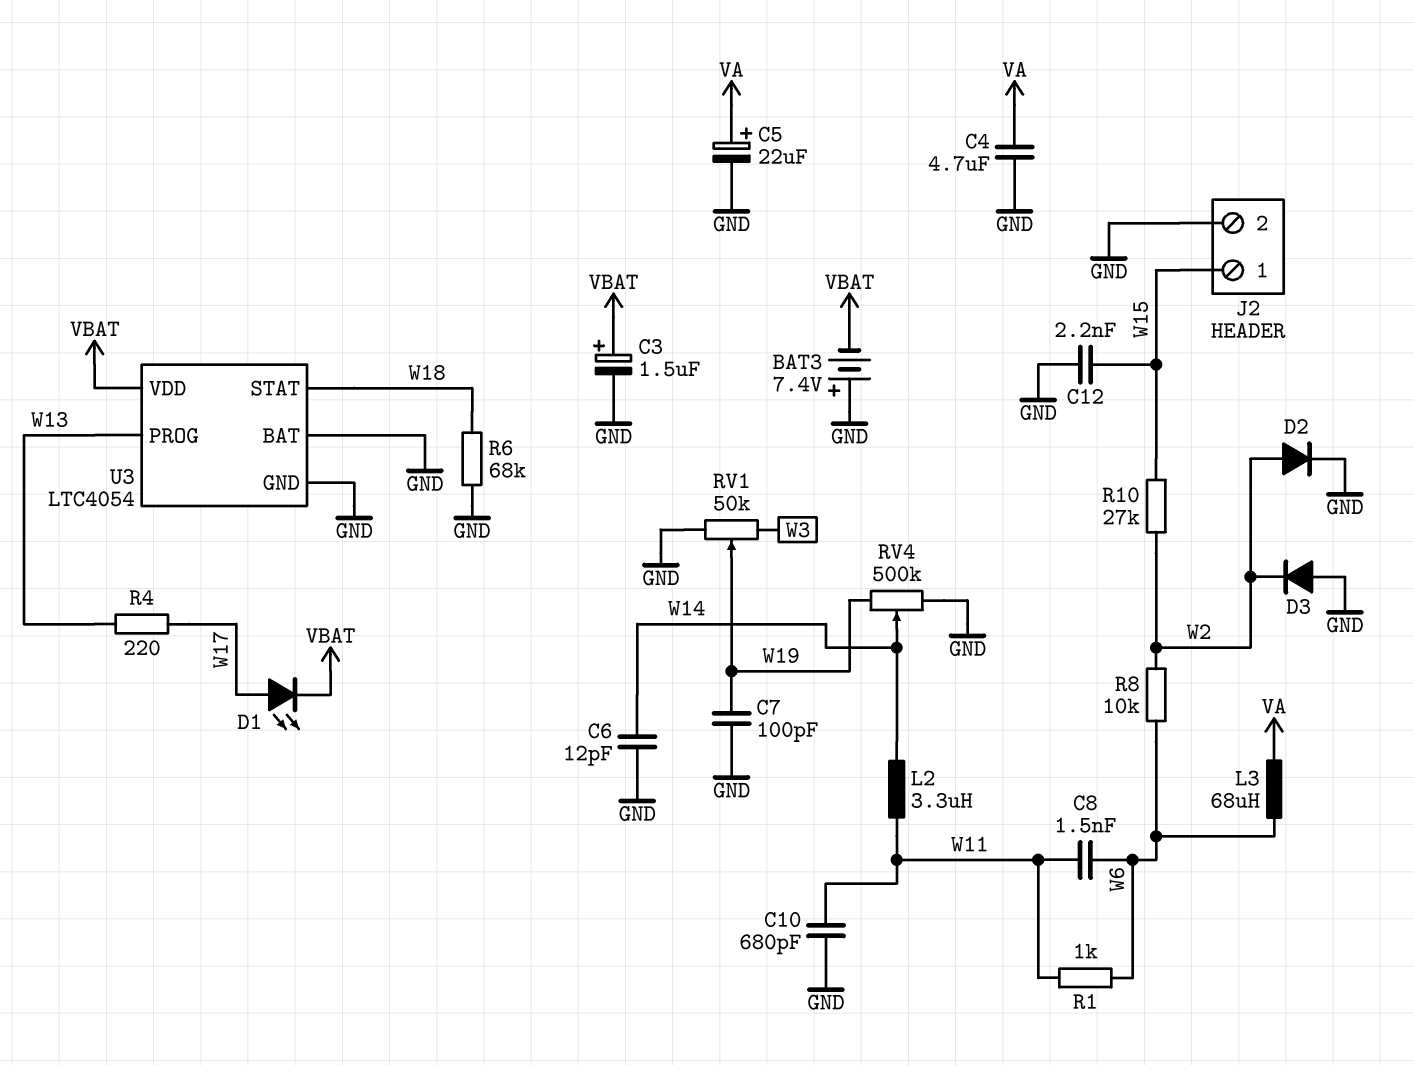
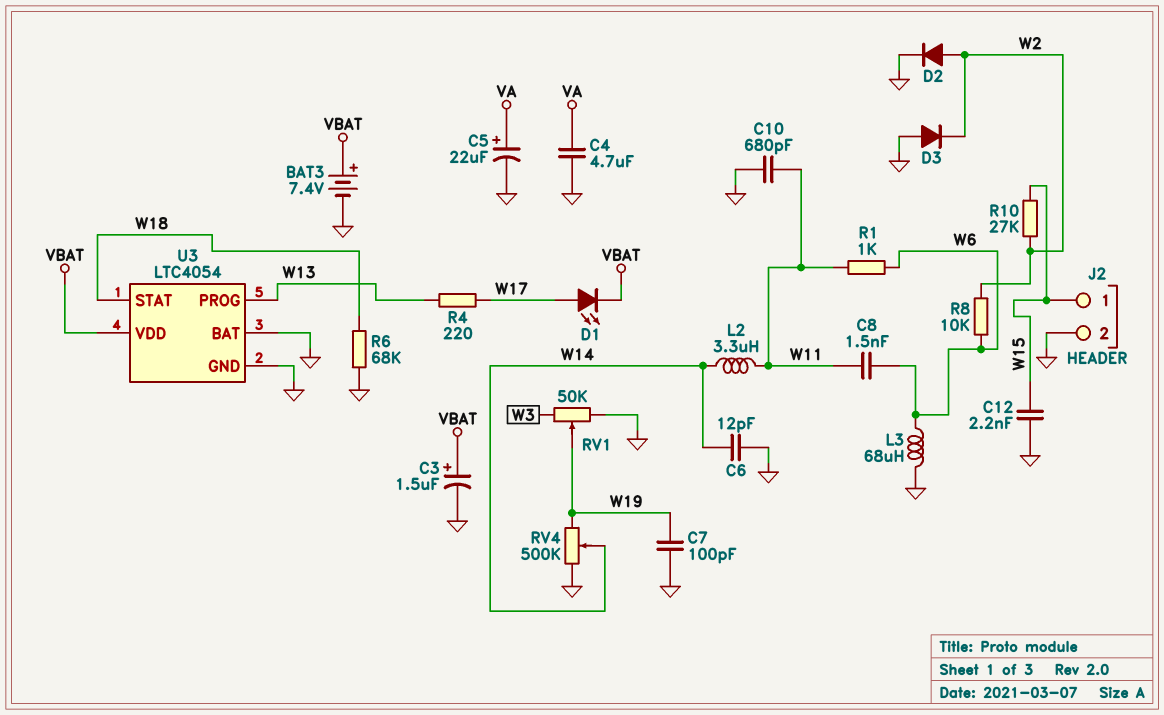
BAT3: 7.4V (plus GND, minus VBAT) -> 7.4V (plus VBAT, minus GND)
L3: 68uH (VA, W6) -> 68uH (GND, W6)

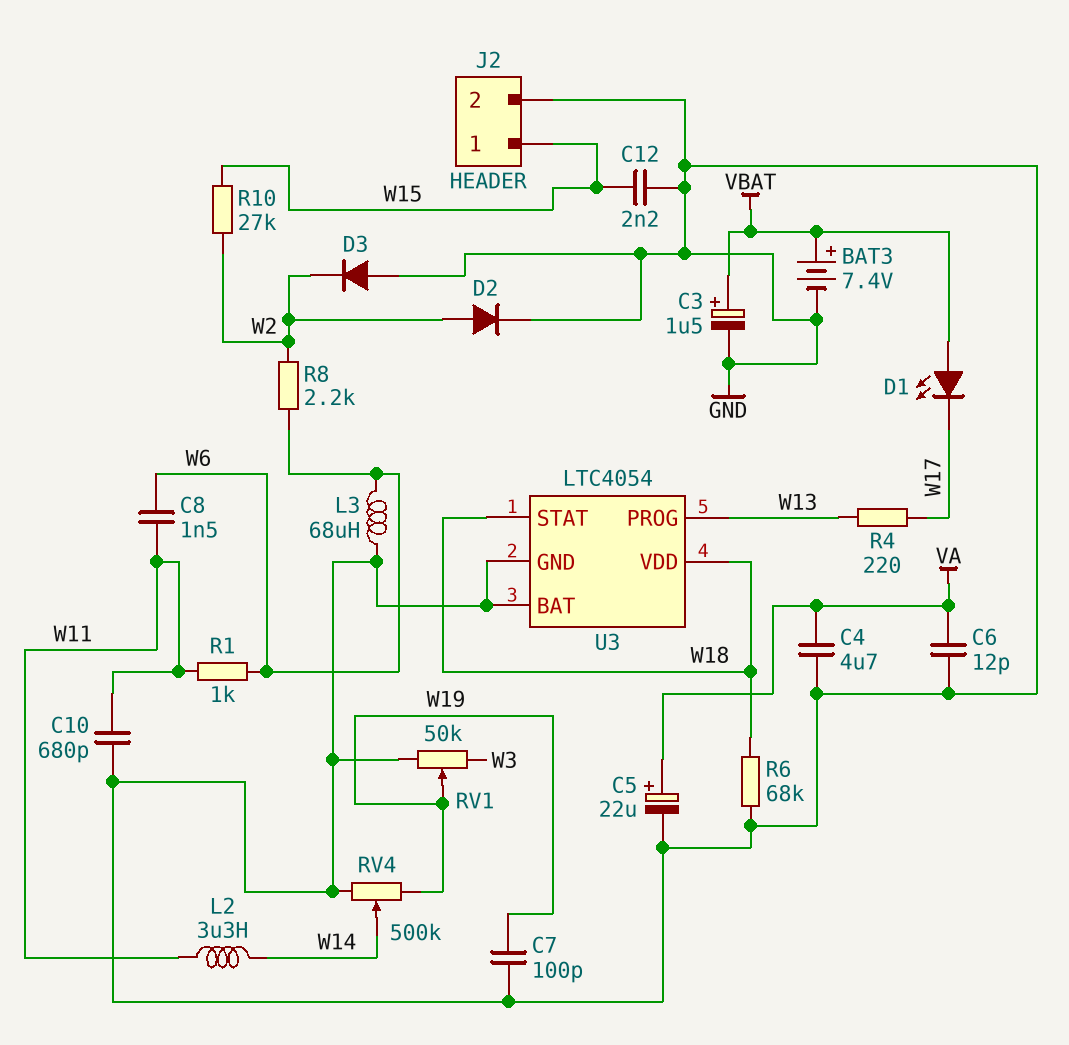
C6: 12pF (GND, W14) -> 12pF (GND, VA)
D1: LED (A W17, K VBAT) -> LED (A VBAT, K W17)
R8: 10k (W2, W6) -> 2.2k (W2, W6)
U3 pin VDD: VBAT -> W18

